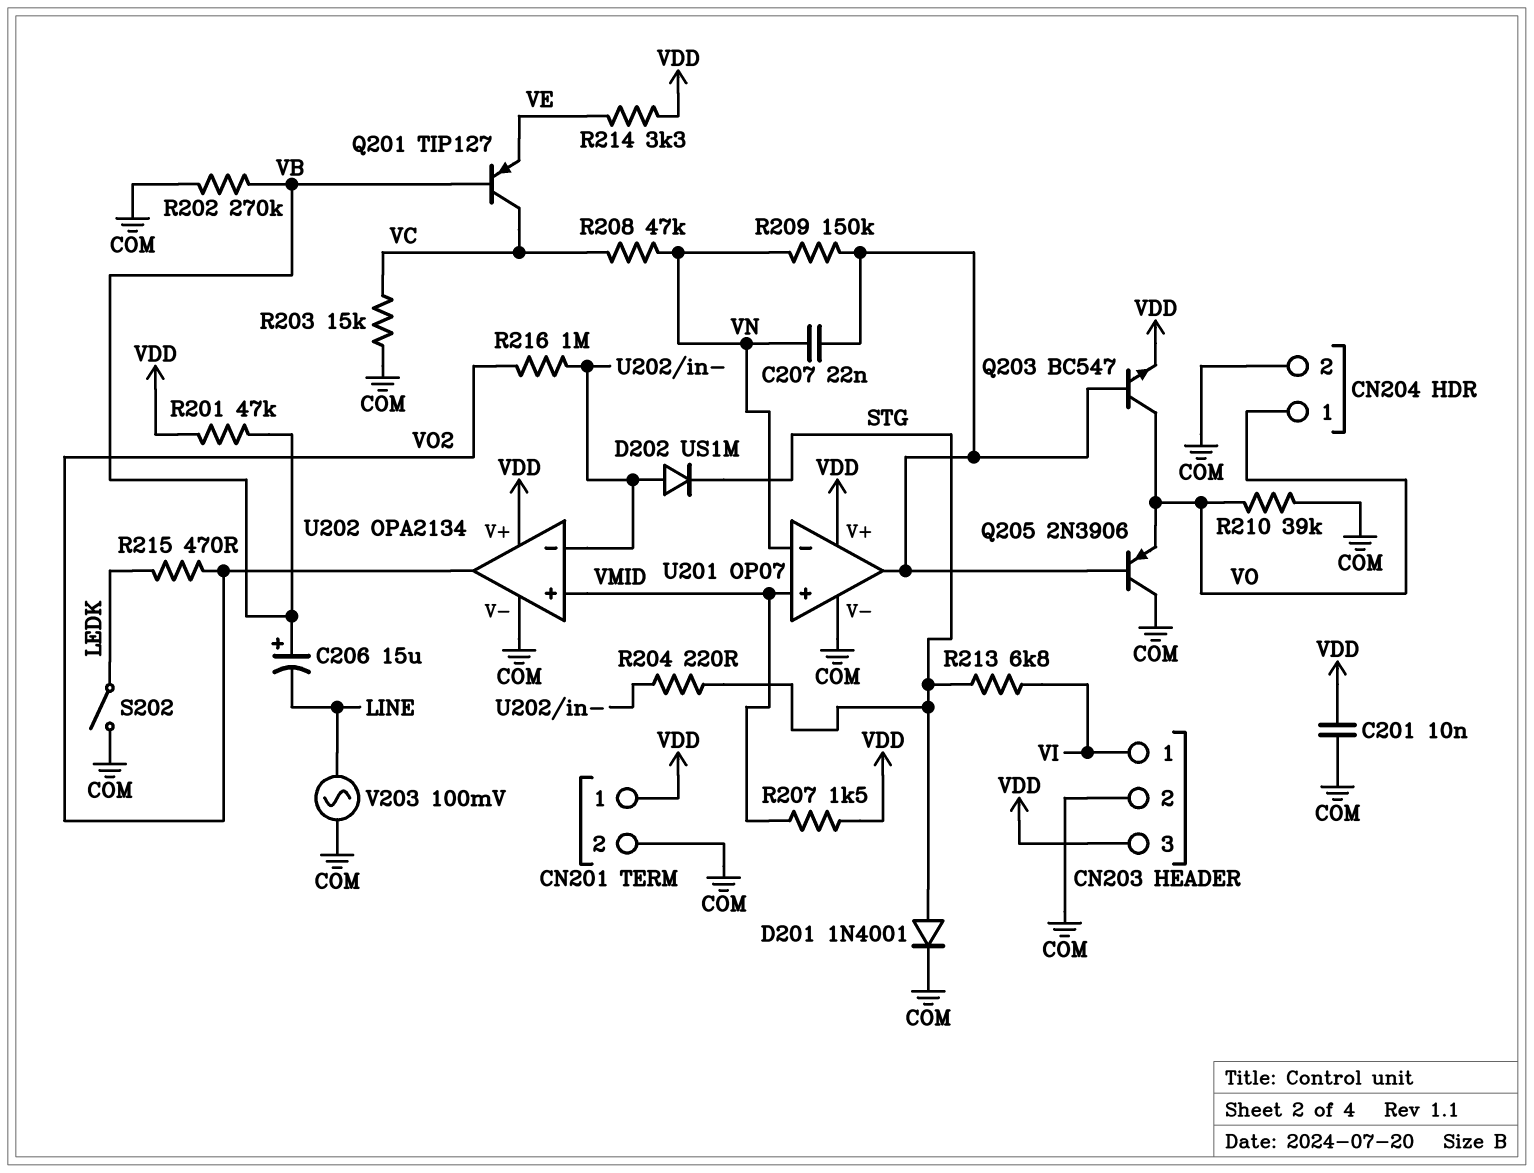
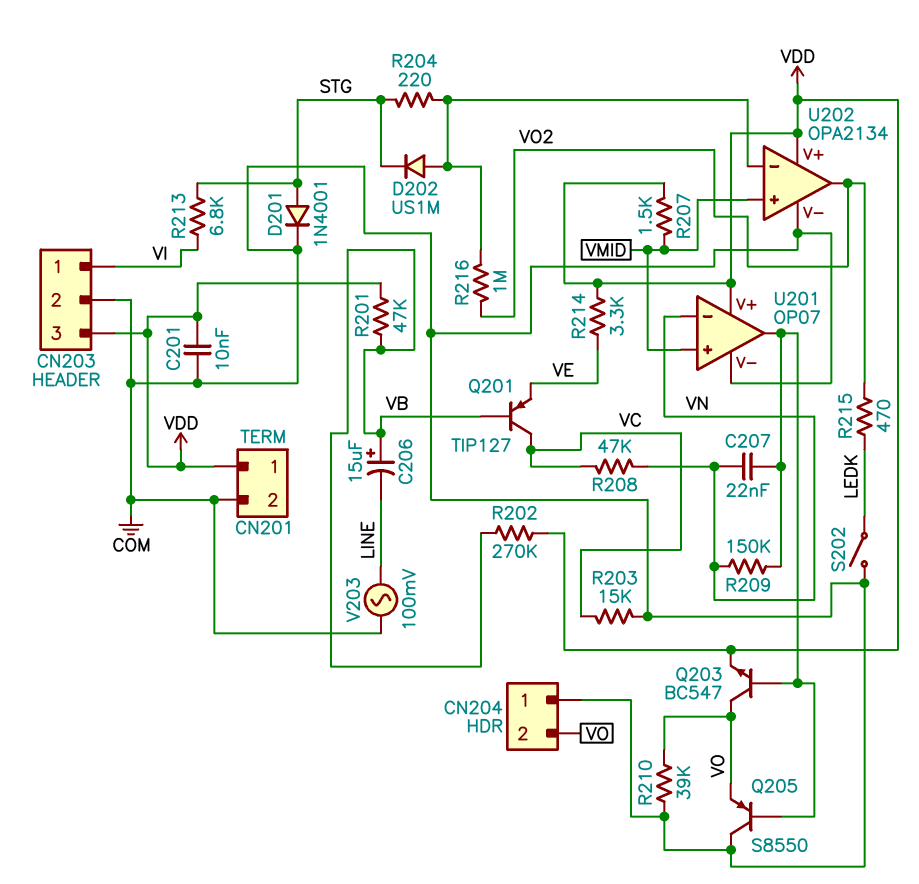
CN204 pin 1: VO -> COM
CN204 pin 2: COM -> VO
Q205: PNP 2N3906 (B U201/out, C COM, E VO) -> PNP S8550 (B U201/out, C COM, E VO)
R202: 270k (COM, VB) -> 270k (VB, VDD)

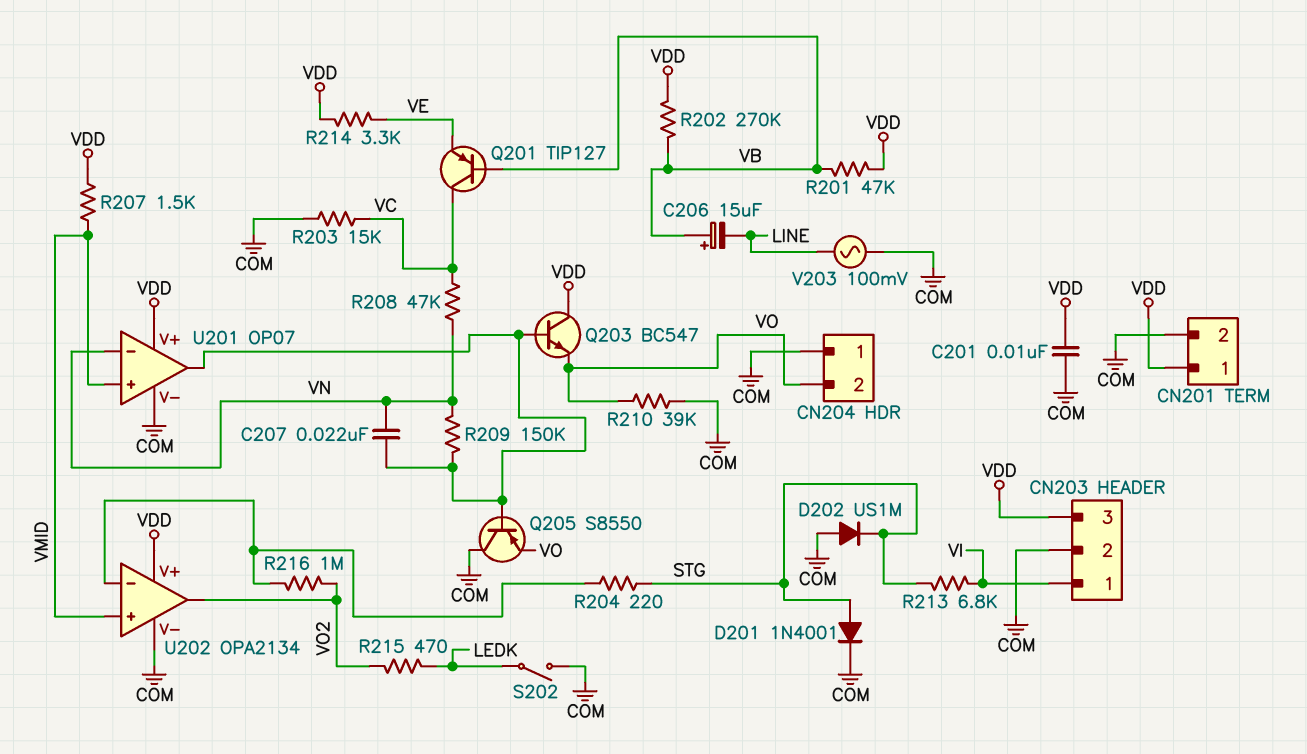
D202: diode US1M (A U202/in-, K STG) -> diode US1M (A COM, K STG)
Q203: NPN BC547 (B U201/out, C VO, E VDD) -> NPN BC547 (B U201/out, C VDD, E VO)

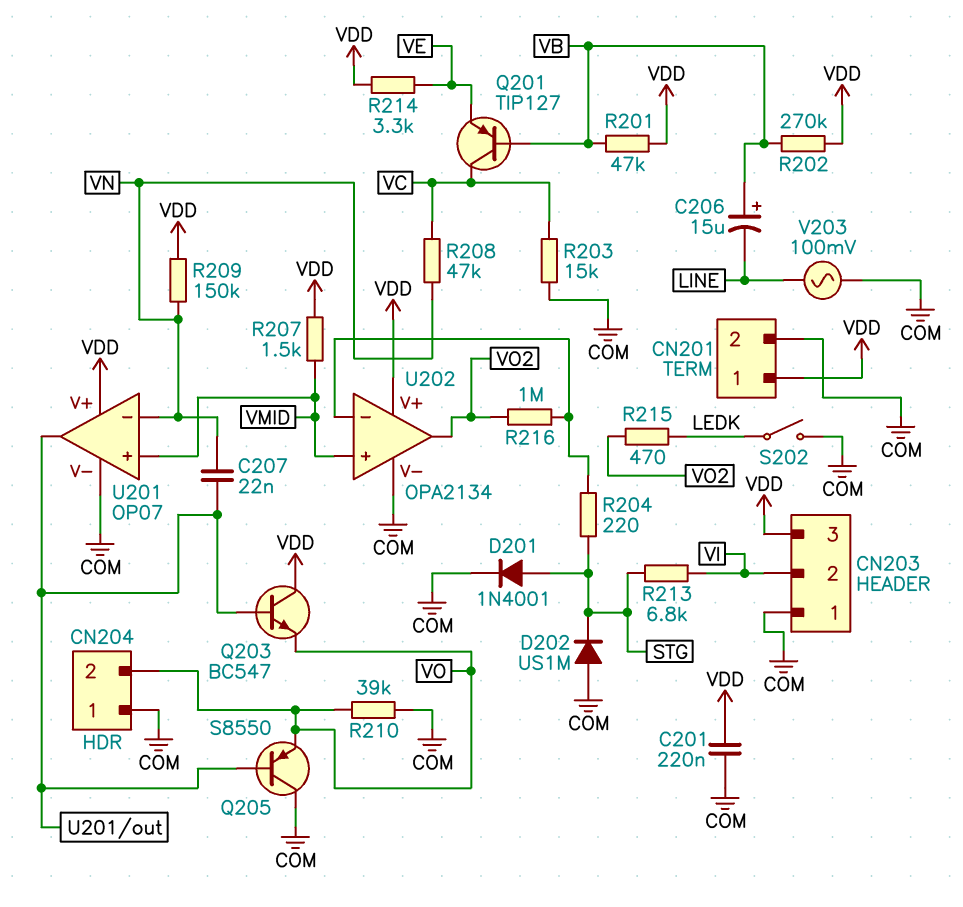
C201: 10nF (COM, VDD) -> 220nF (COM, VDD)
CN203 pin 1: VI -> COM
CN203 pin 2: COM -> VI
R209: 150k (U201/out, VN) -> 150k (VDD, VN)

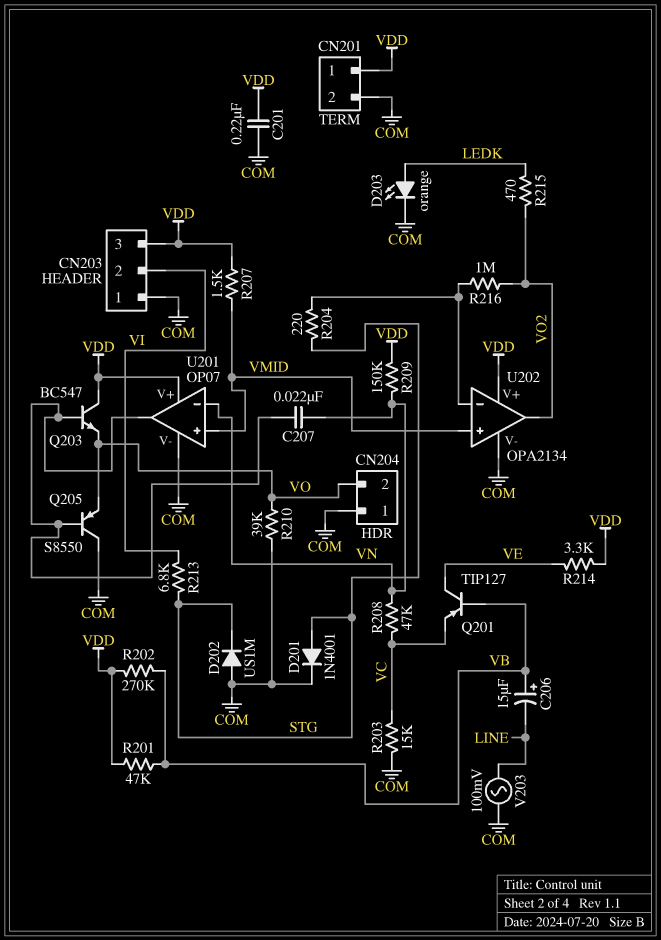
D203: none -> LED orange (A LEDK, K COM)
Q201: PNP TIP127 (B VB, C VC, E VE) -> PNP TIP127 (B VB, C VE, E VC)
S202: switch (COM, LEDK) -> none

